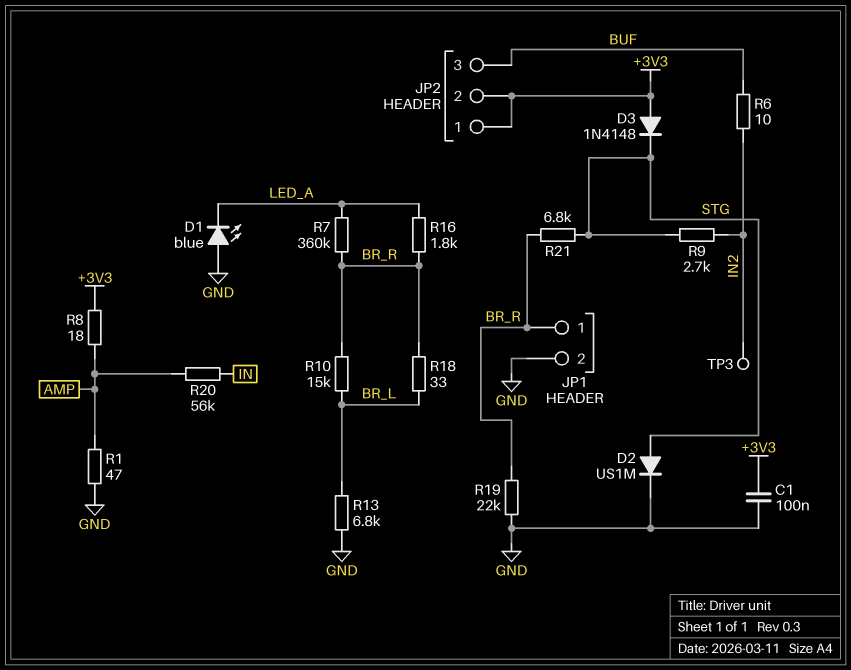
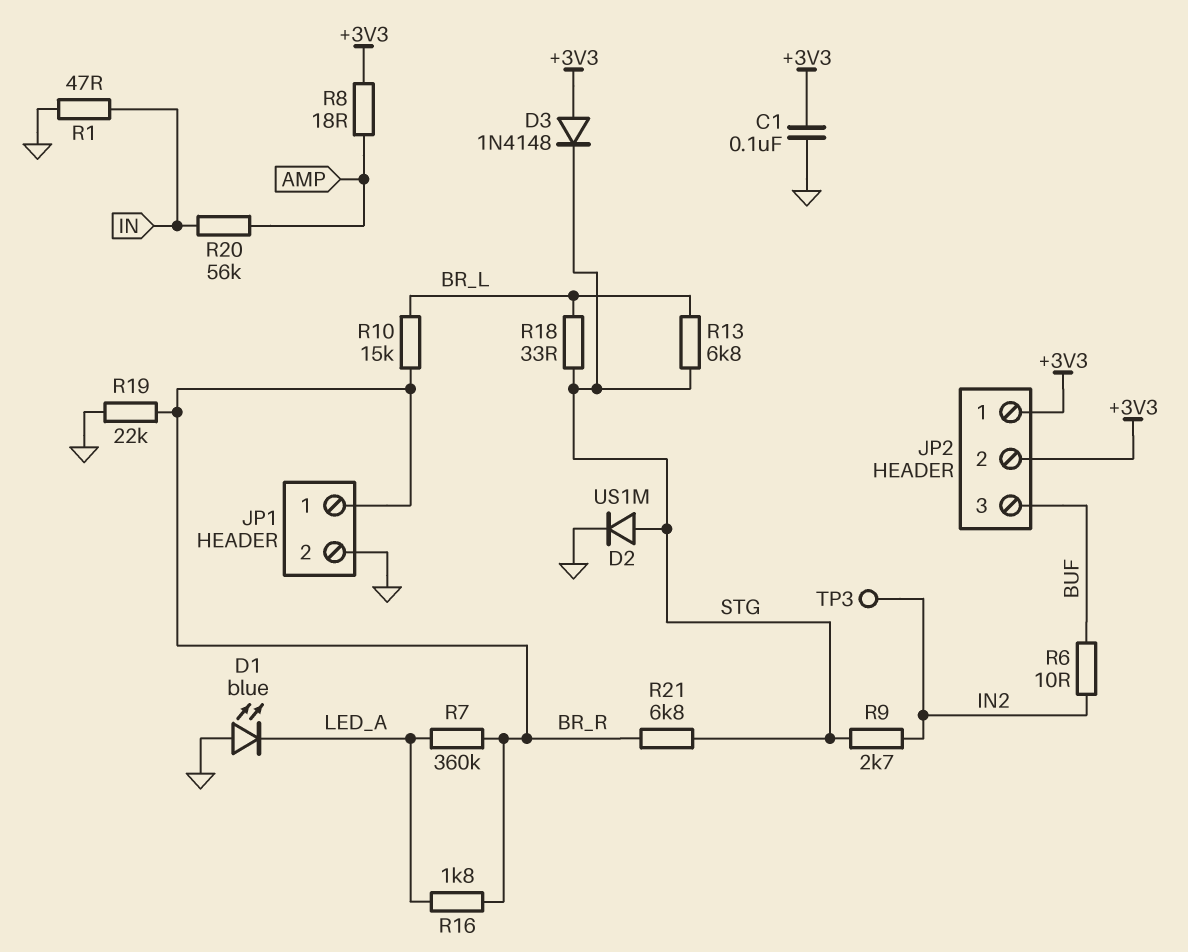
R1: 47 (AMP, GND) -> 47 (GND, IN)
R13: 6.8k (BR_L, GND) -> 6.8k (BR_L, STG)
R18: 33 (BR_L, BR_R) -> 33 (BR_L, STG)

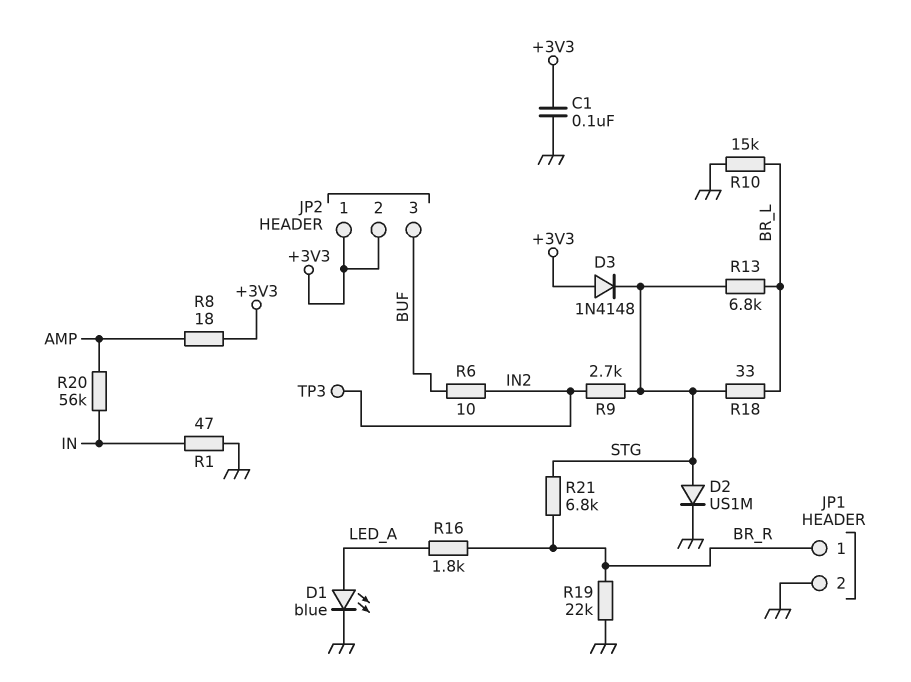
D1: LED blue (A GND, K LED_A) -> LED blue (A LED_A, K GND)
R7: 360k (BR_R, LED_A) -> none
R10: 15k (BR_L, BR_R) -> 15k (BR_L, GND)

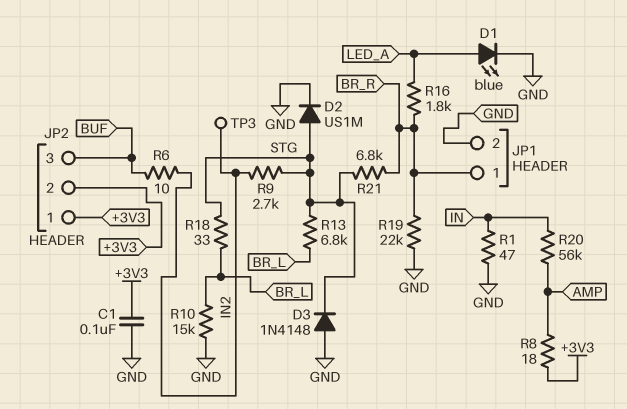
D3: diode 1N4148 (A +3V3, K STG) -> diode 1N4148 (A GND, K STG)

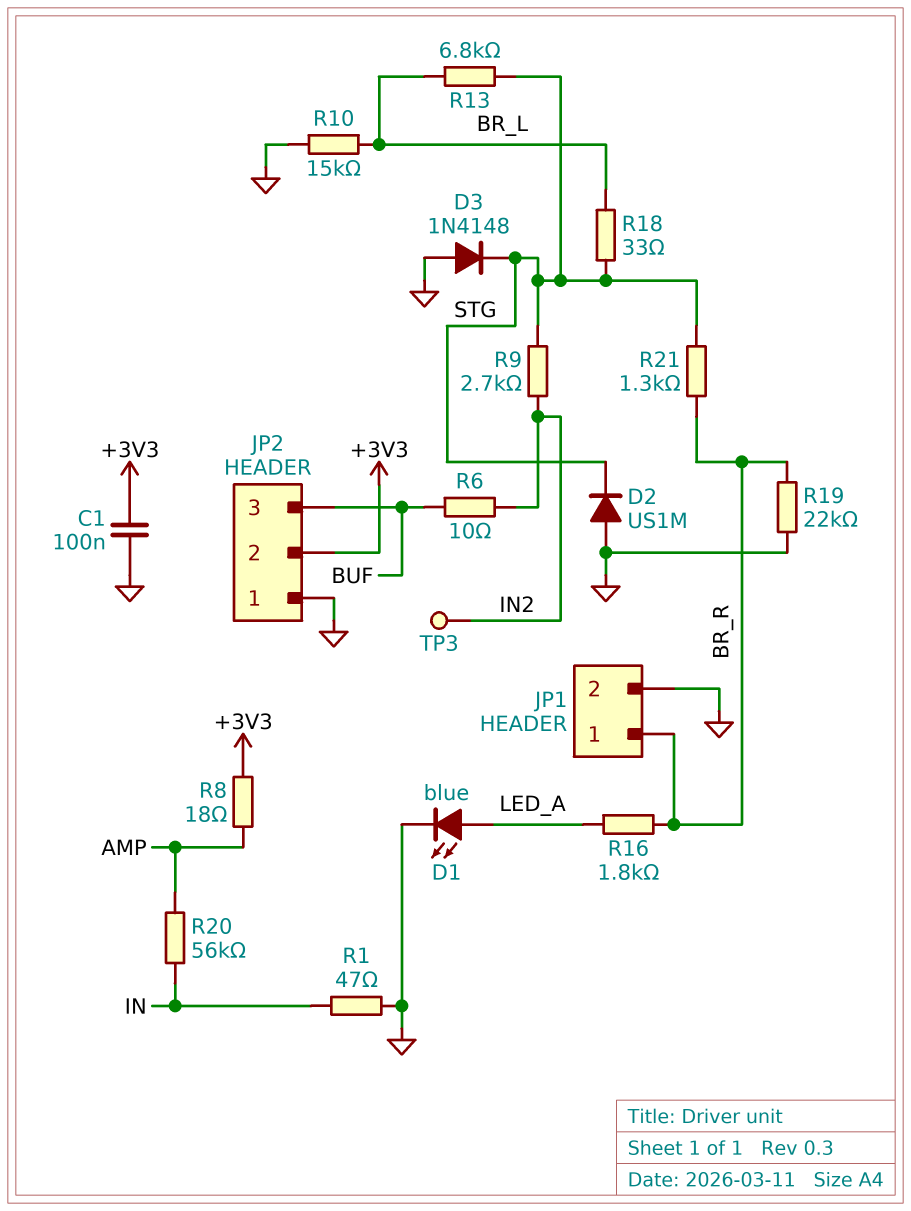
D2: diode US1M (A STG, K GND) -> diode US1M (A GND, K STG)
JP2 pin 1: +3V3 -> GND
R21: 6.8k (BR_R, STG) -> 1.3k (BR_R, STG)

